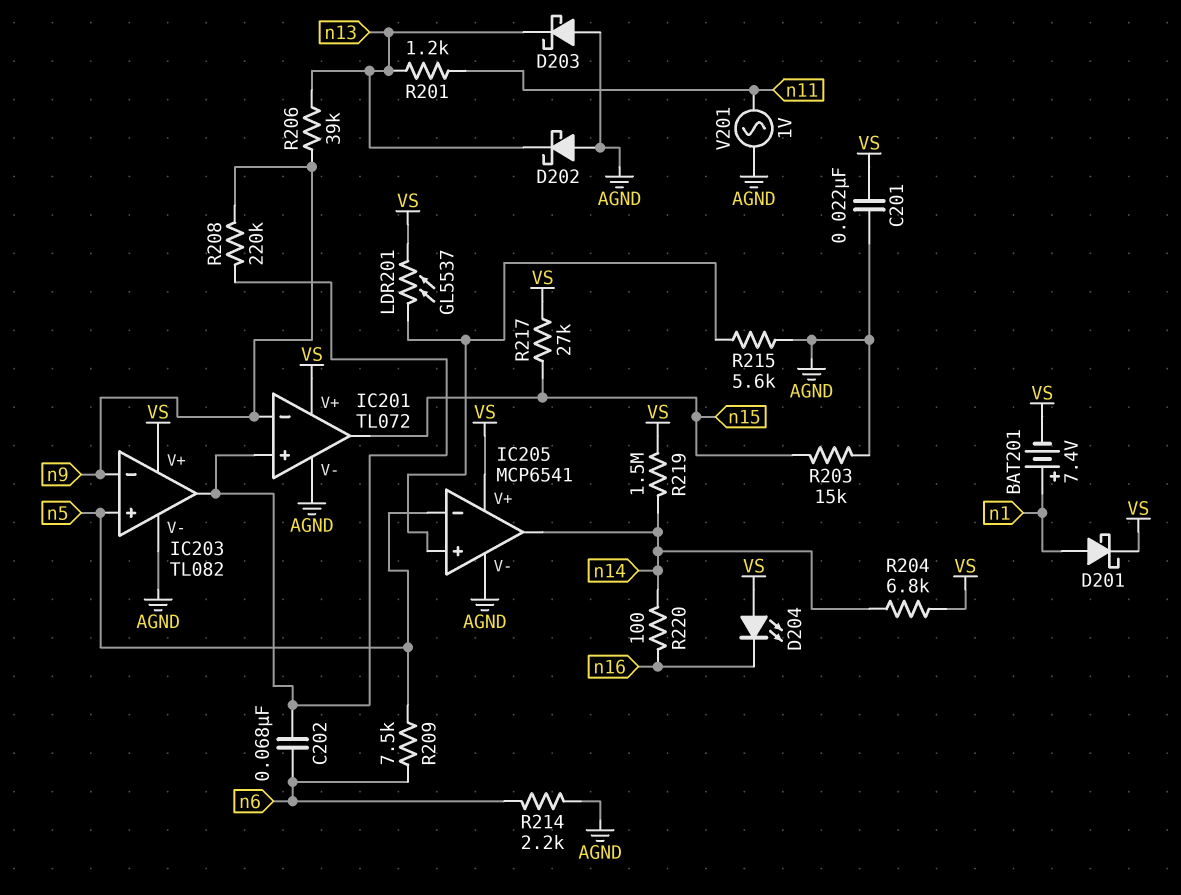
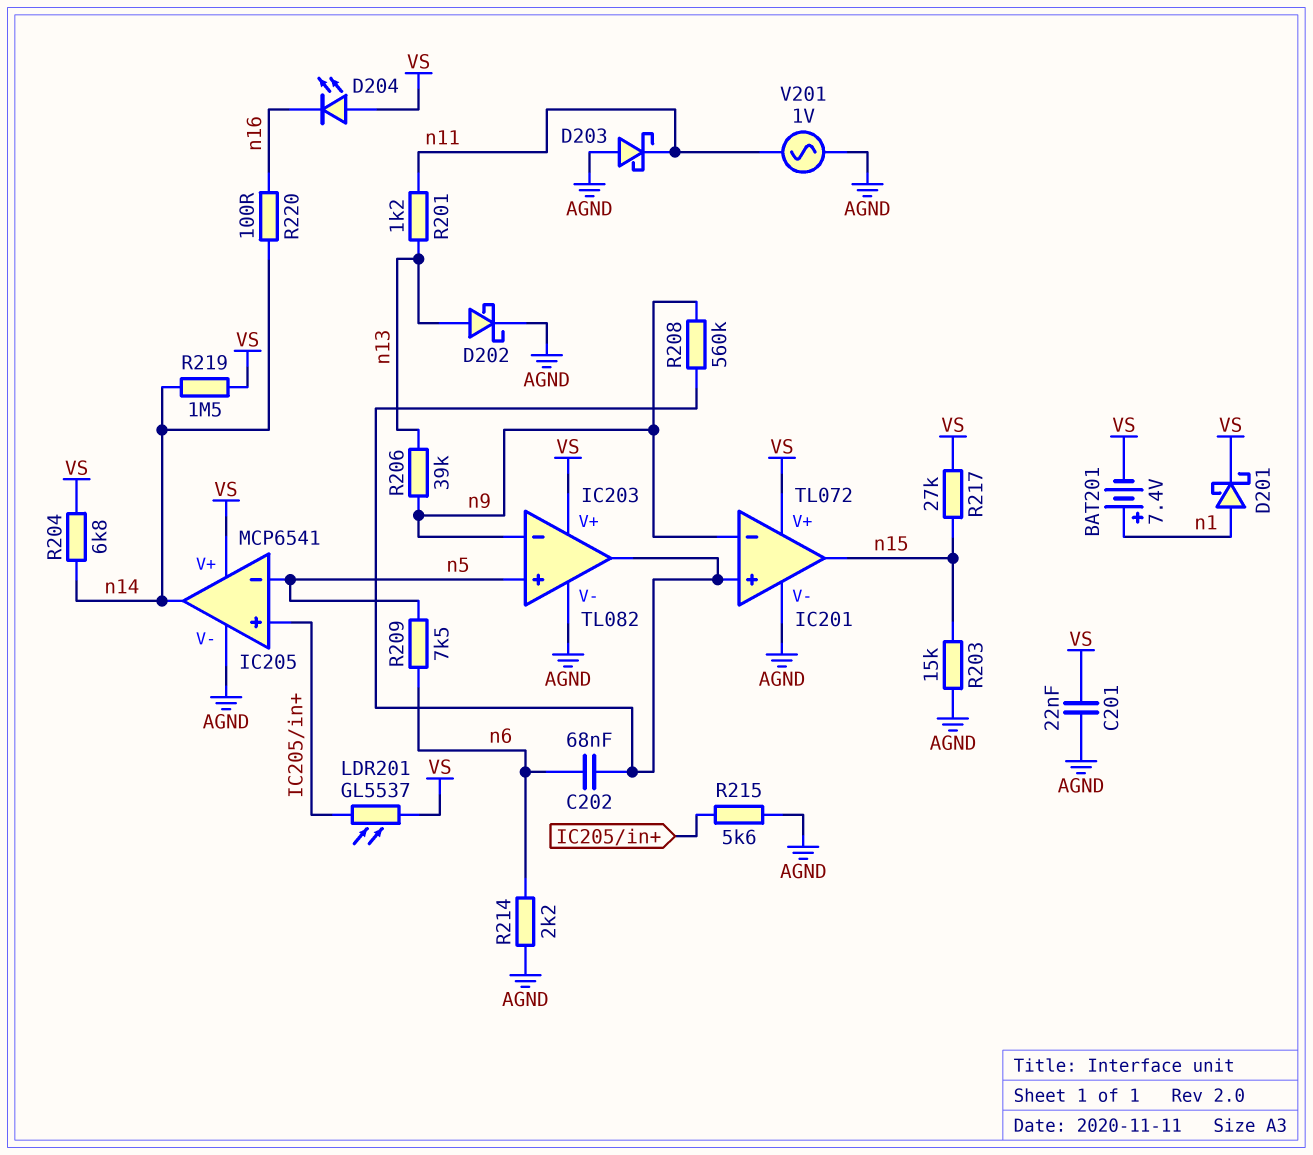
D202: schottky (A AGND, K n13) -> schottky (A n13, K AGND)
D203: schottky (A AGND, K n13) -> schottky (A AGND, K n11)
R208: 220k (IC201/in+, n9) -> 560k (IC201/in+, n9)

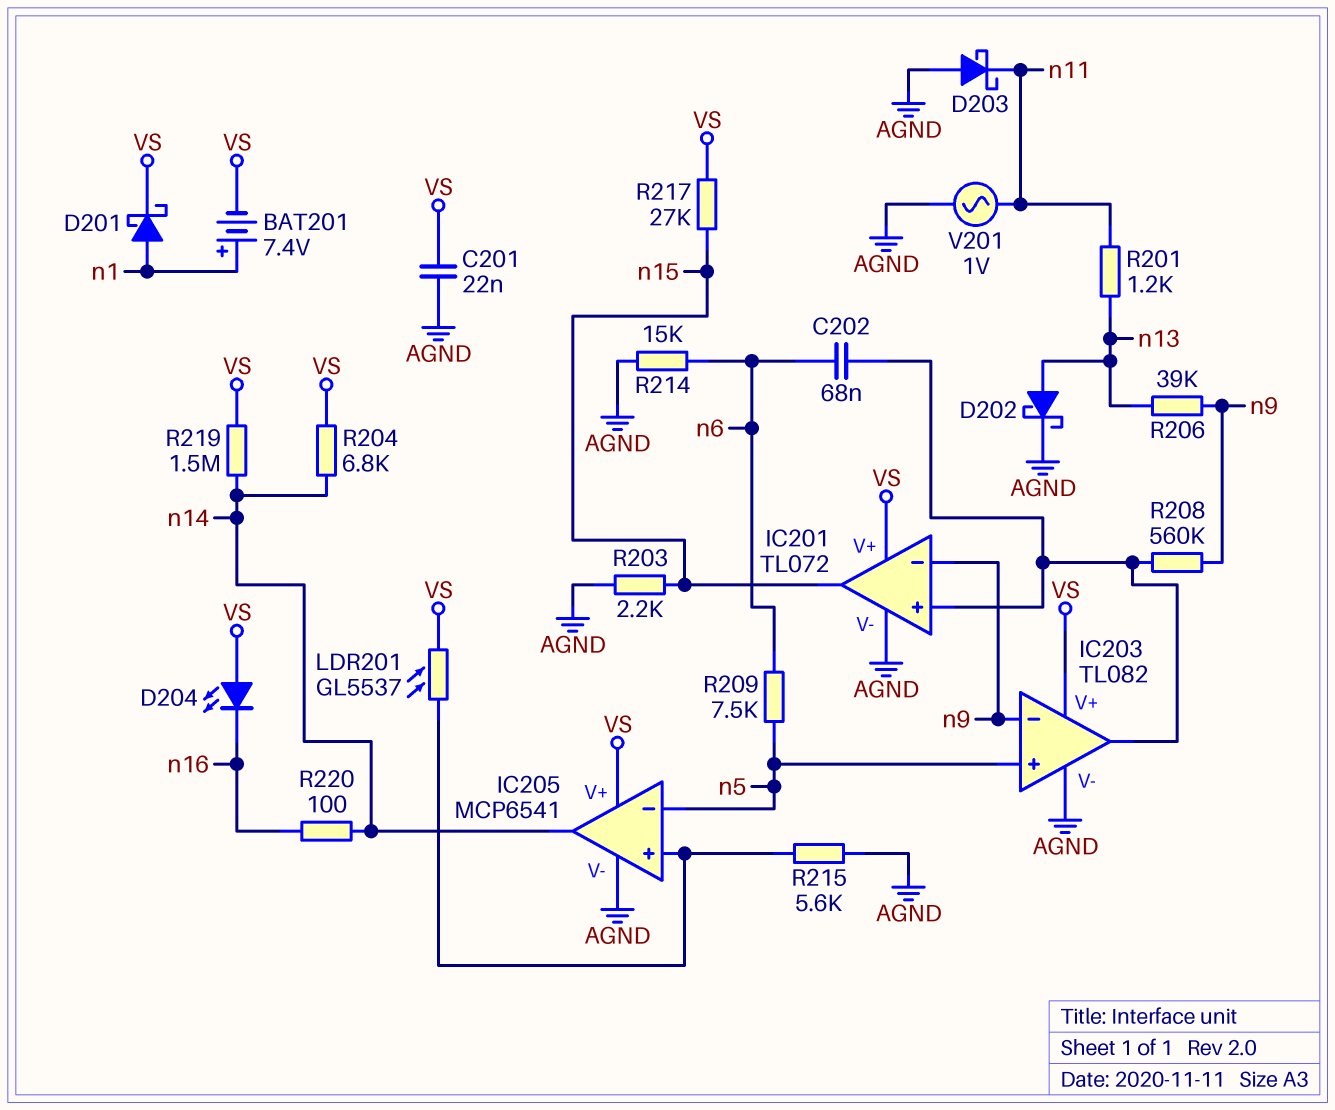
R203: 15k (AGND, n15) -> 2.2k (AGND, n15)
R214: 2.2k (AGND, n6) -> 15k (AGND, n6)

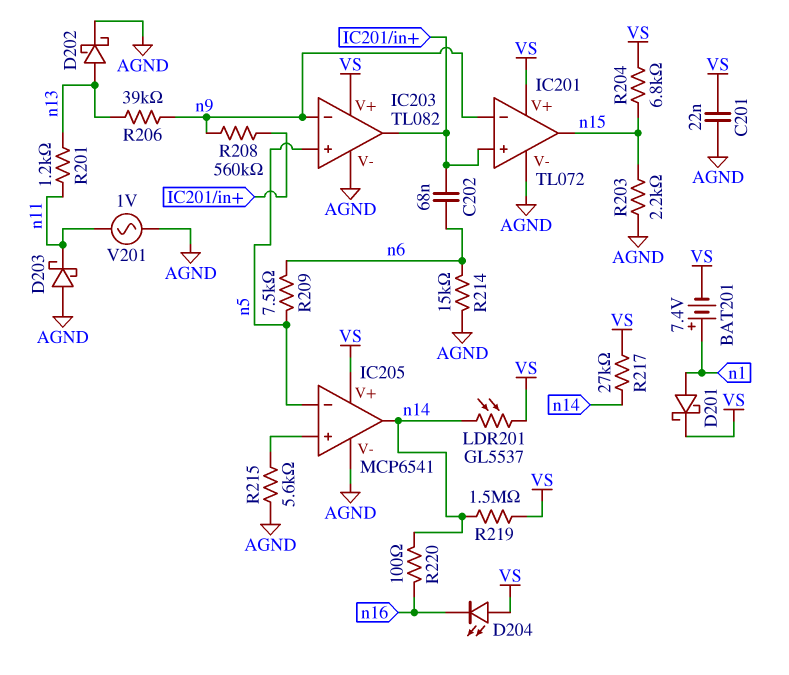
LDR201: GL5537 (IC205/in+, VS) -> GL5537 (VS, n14)
R204: 6.8k (VS, n14) -> 6.8k (VS, n15)
R217: 27k (VS, n15) -> 27k (VS, n14)

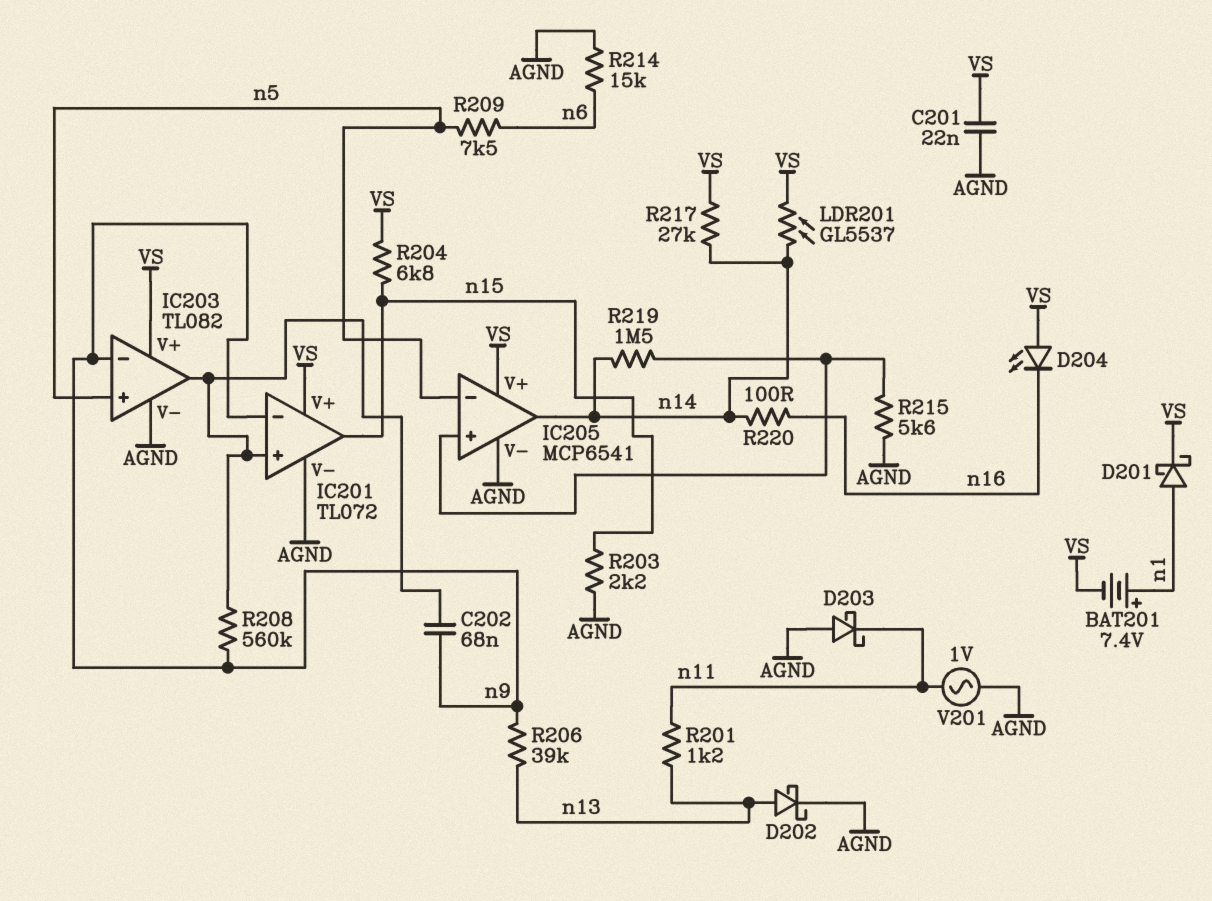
C202: 68nF (IC201/in+, n6) -> 68nF (IC201/in+, n9)
R219: 1.5M (VS, n14) -> 1.5M (IC205/in+, n14)

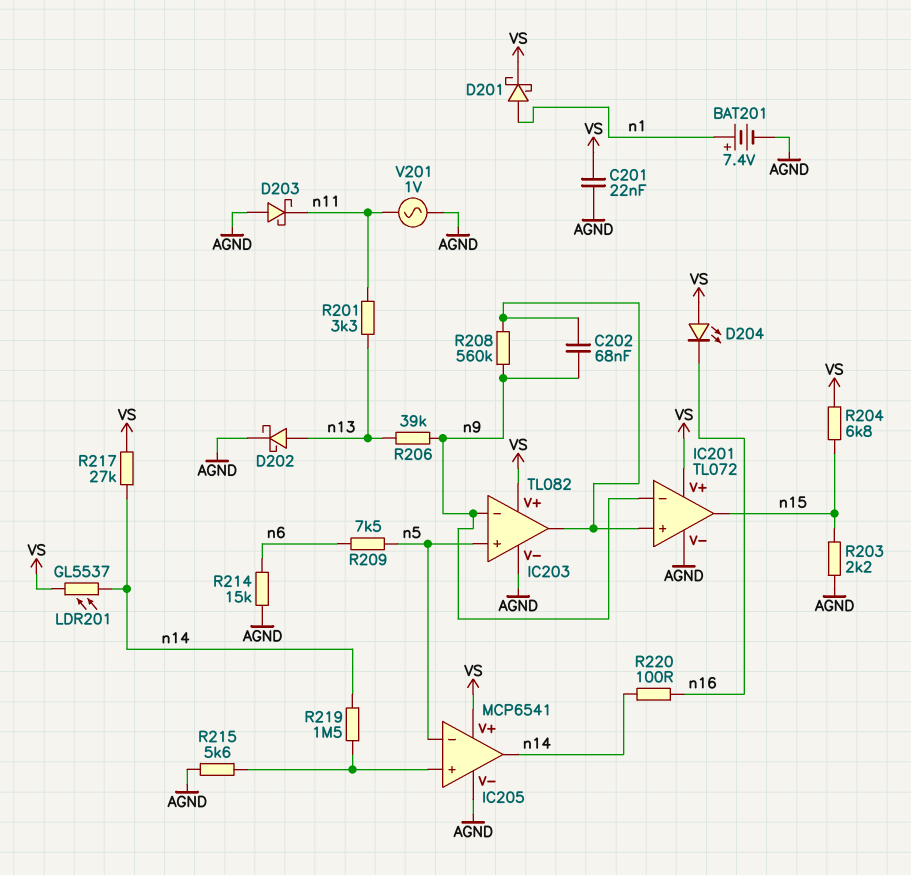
BAT201: 7.4V (plus n1, minus VS) -> 7.4V (plus n1, minus AGND)
R201: 1.2k (n11, n13) -> 3.3k (n11, n13)

